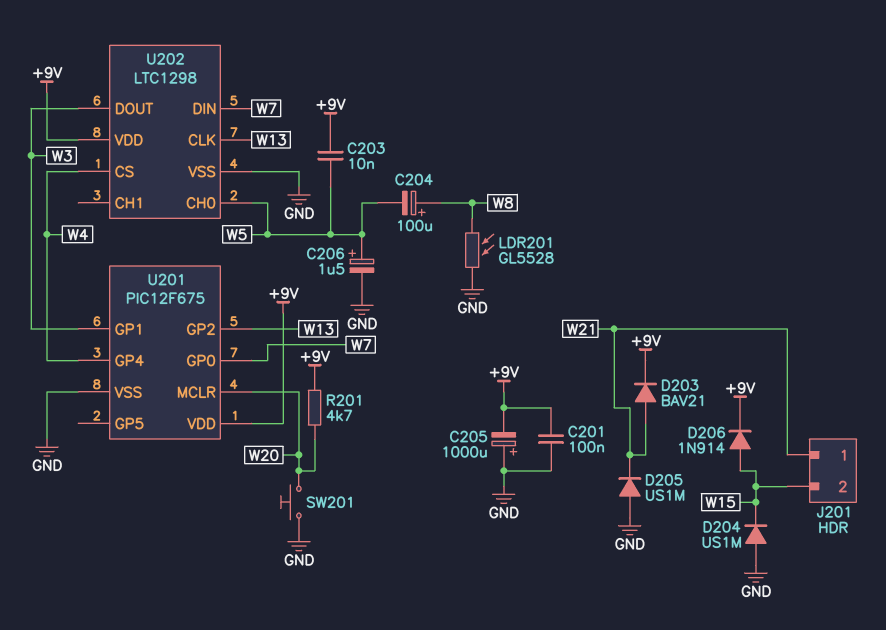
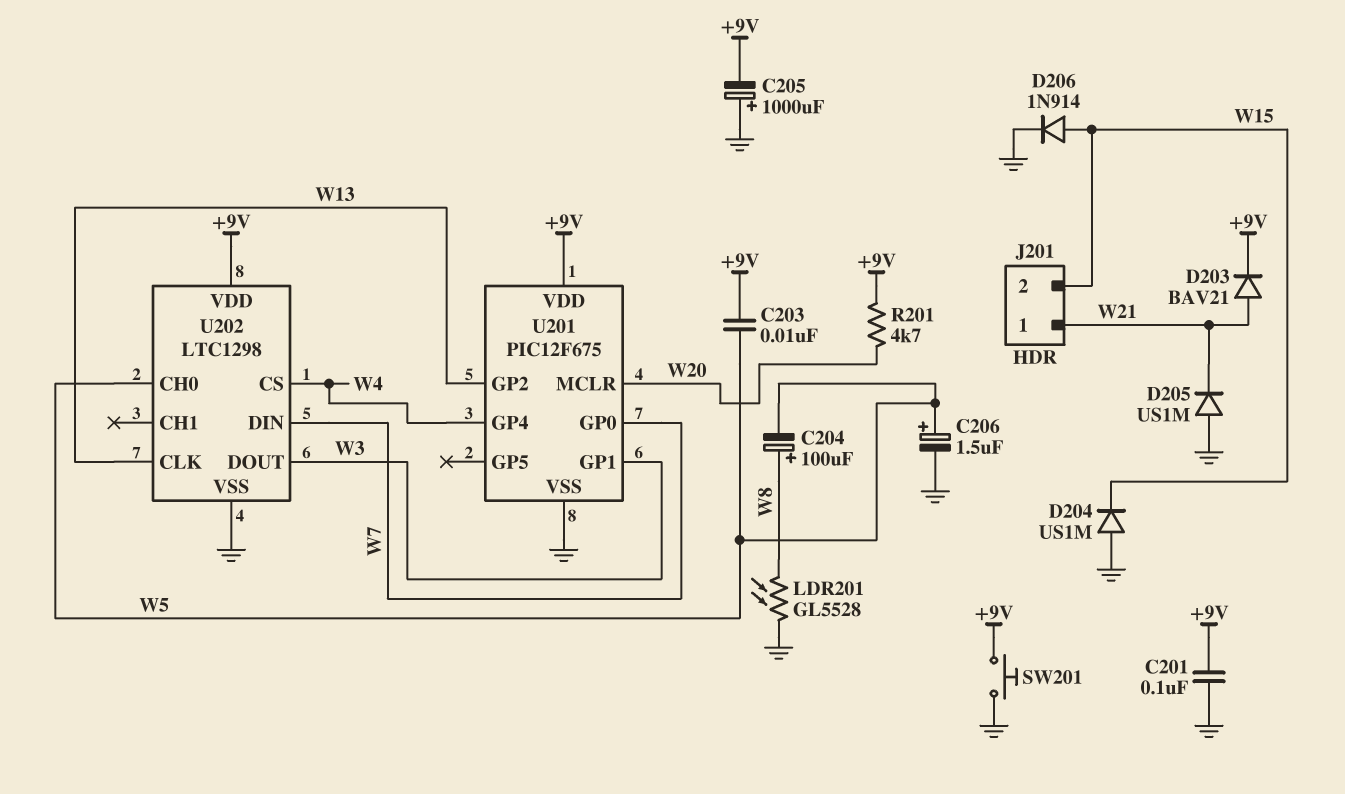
D206: diode 1N914 (A W15, K +9V) -> diode 1N914 (A W15, K GND)
SW201: button (GND, W20) -> button (+9V, GND)

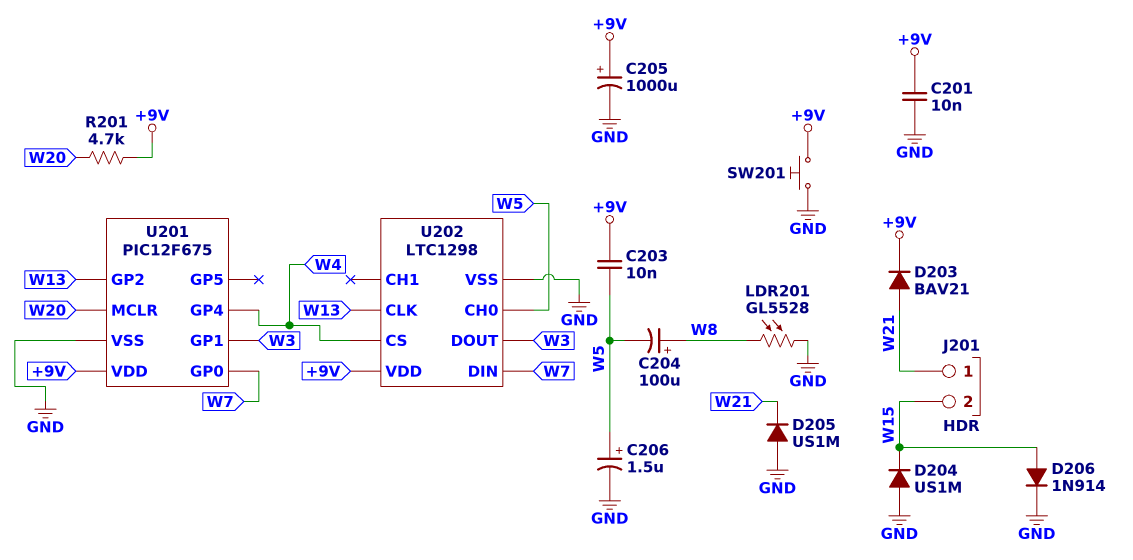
C201: 100nF (+9V, GND) -> 10nF (+9V, GND)
C205: 1000uF (plus GND, minus +9V) -> 1000uF (plus +9V, minus GND)

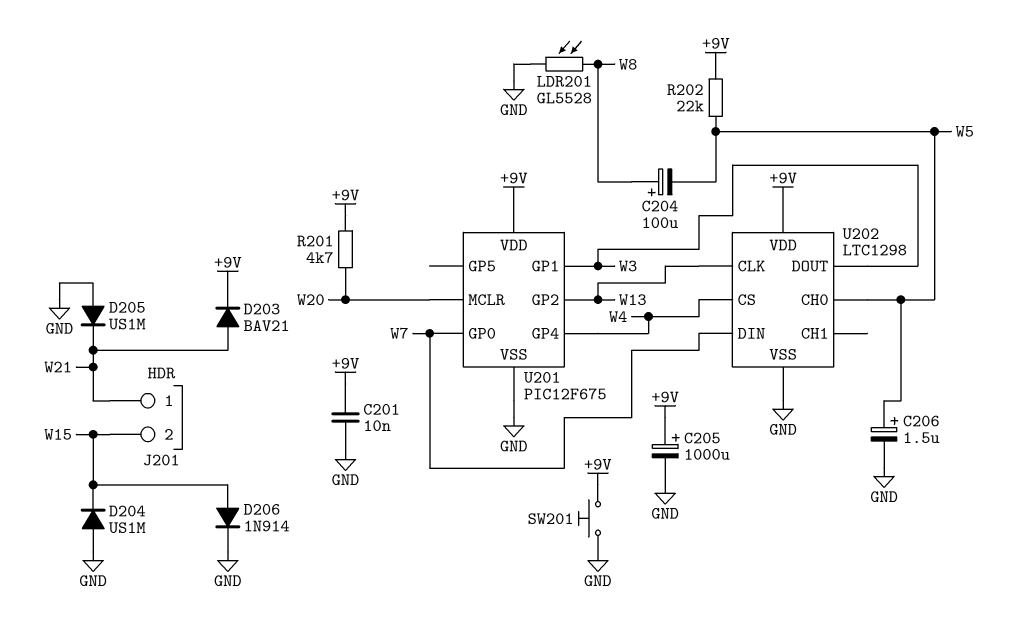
C203: 10nF (+9V, W5) -> none
R202: none -> 22k (+9V, W5)

